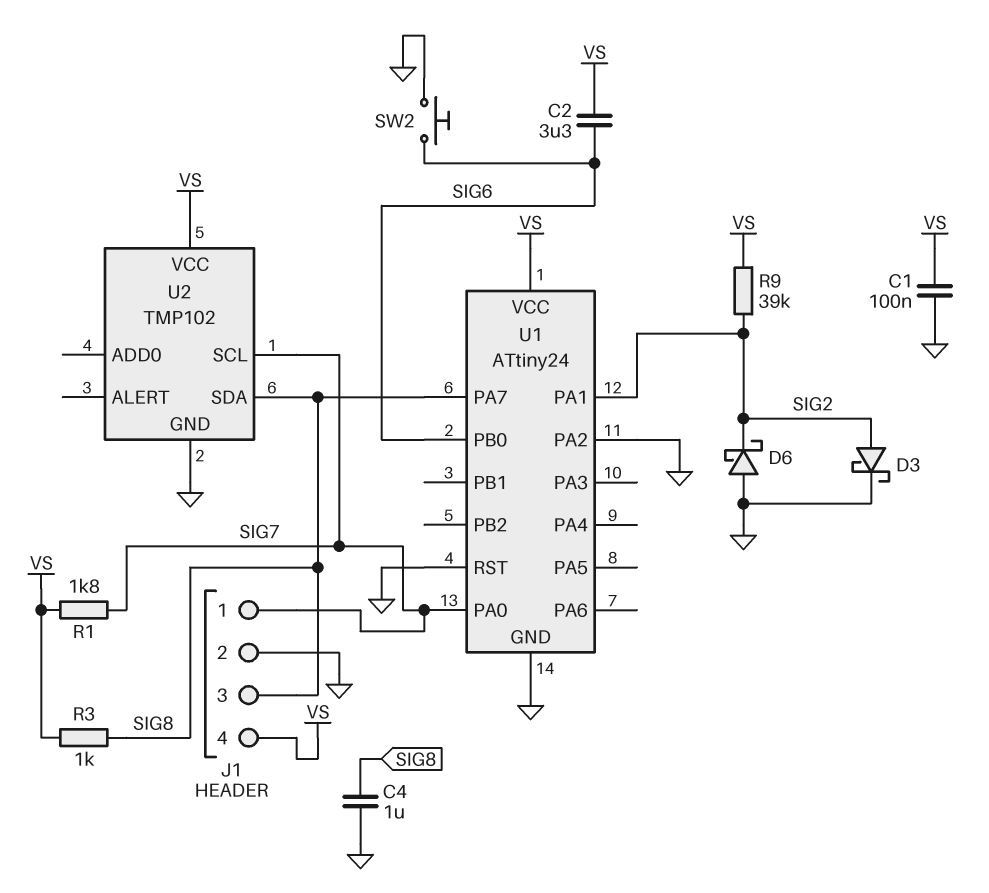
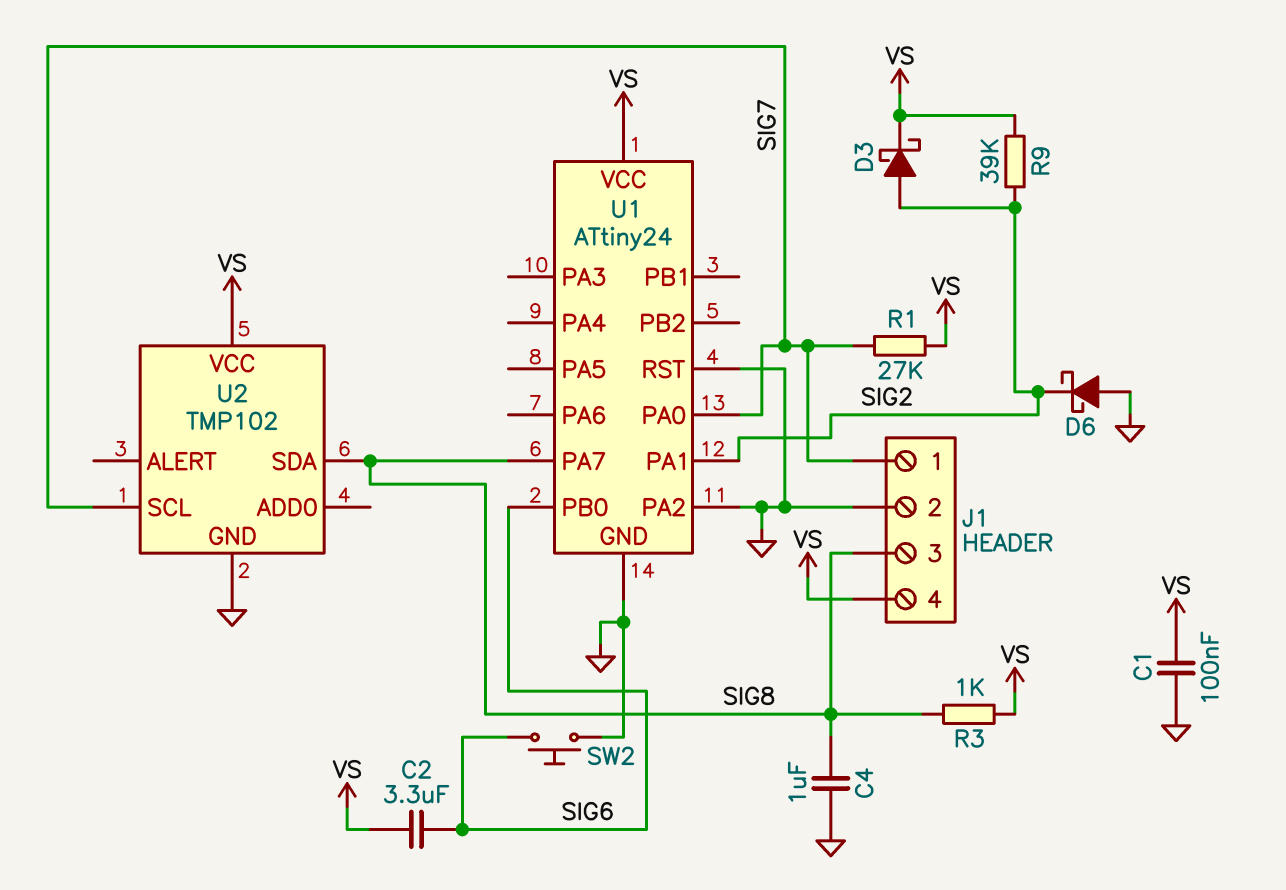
D3: schottky (A SIG2, K GND) -> schottky (A SIG2, K VS)
R1: 1.8k (SIG7, VS) -> 27k (SIG7, VS)

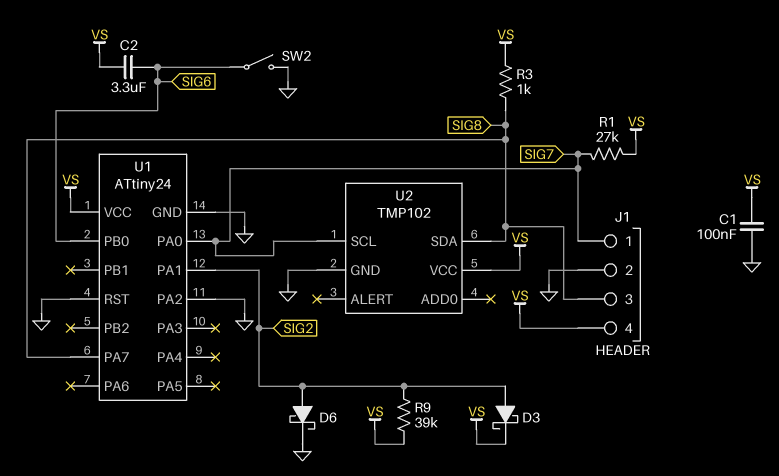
C4: 1uF (GND, SIG8) -> none
D6: schottky (A GND, K SIG2) -> schottky (A SIG2, K GND)
SW2: button (GND, SIG6) -> switch (GND, SIG6)

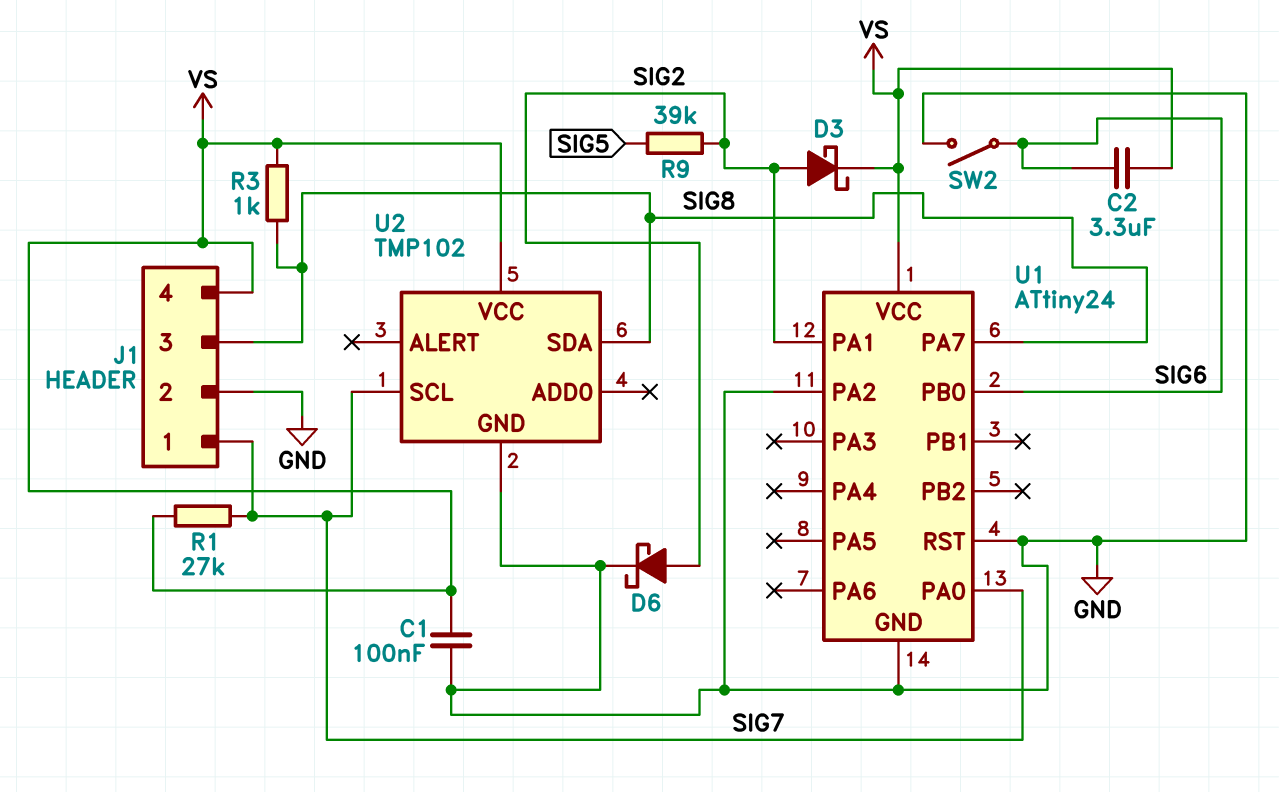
R9: 39k (SIG2, VS) -> 39k (SIG2, SIG5)

